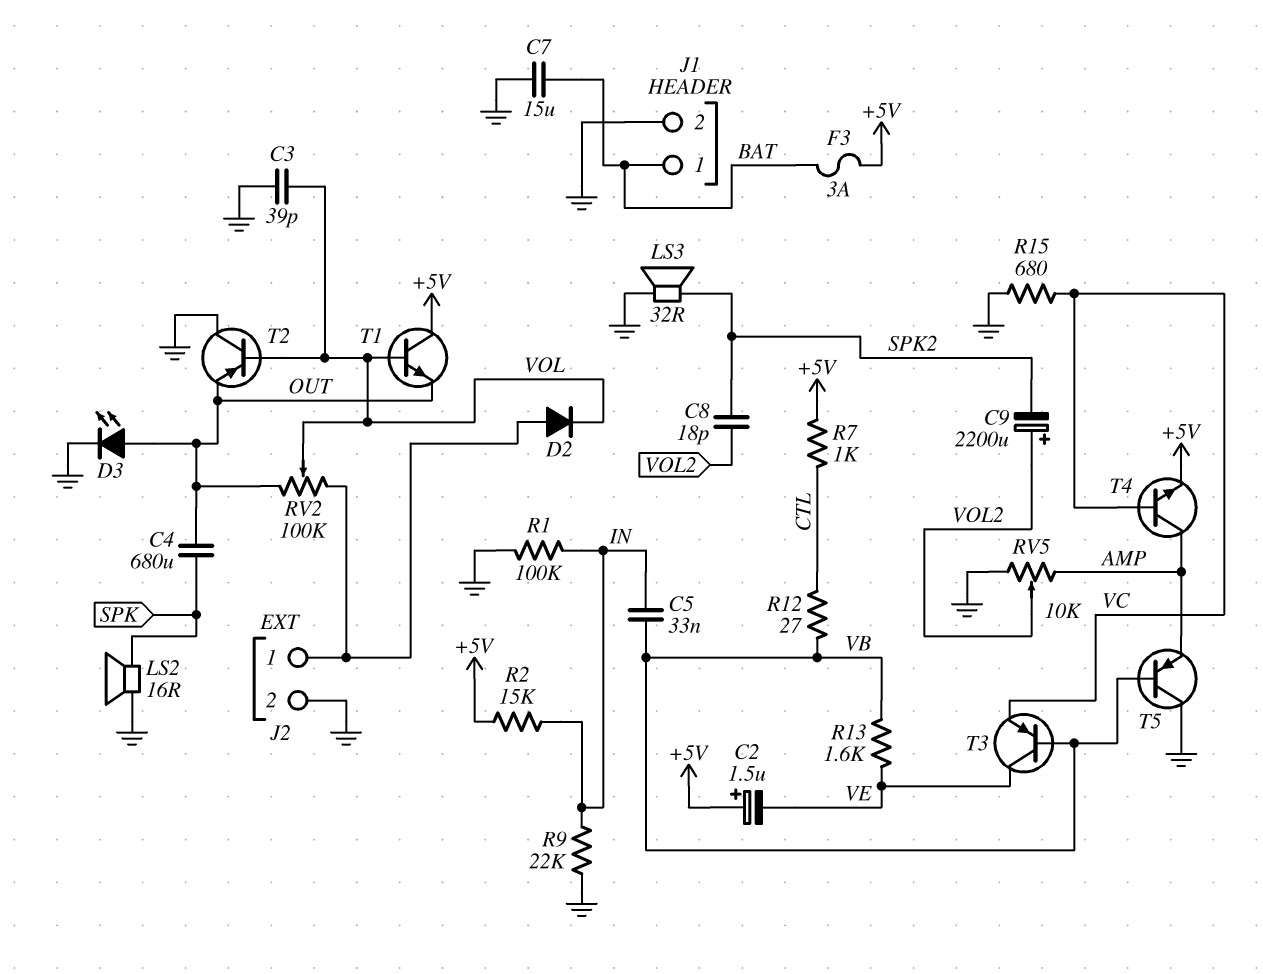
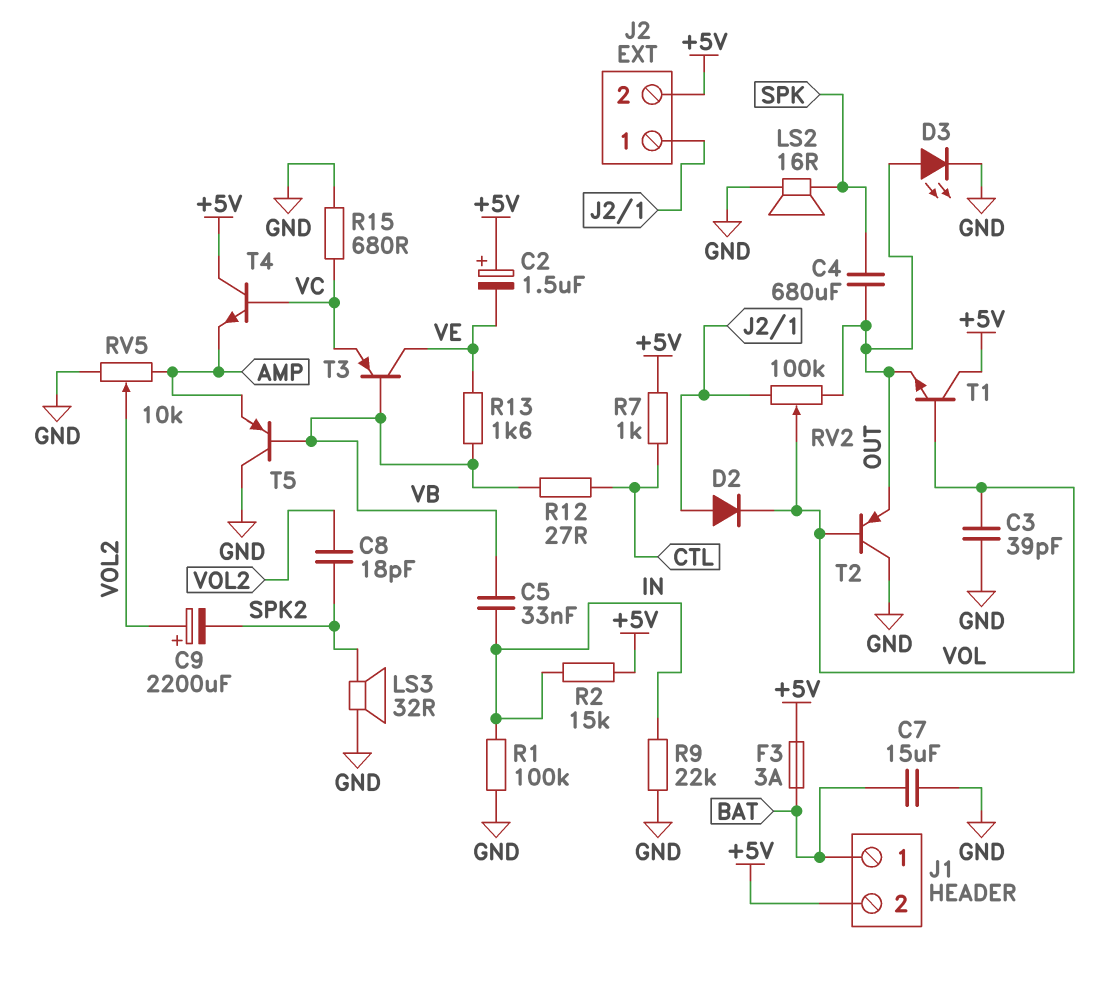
J1 pin 2: GND -> +5V
J2 pin 2: GND -> +5V
T4: NPN (B VC, C AMP, E +5V) -> NPN (B VC, C +5V, E AMP)

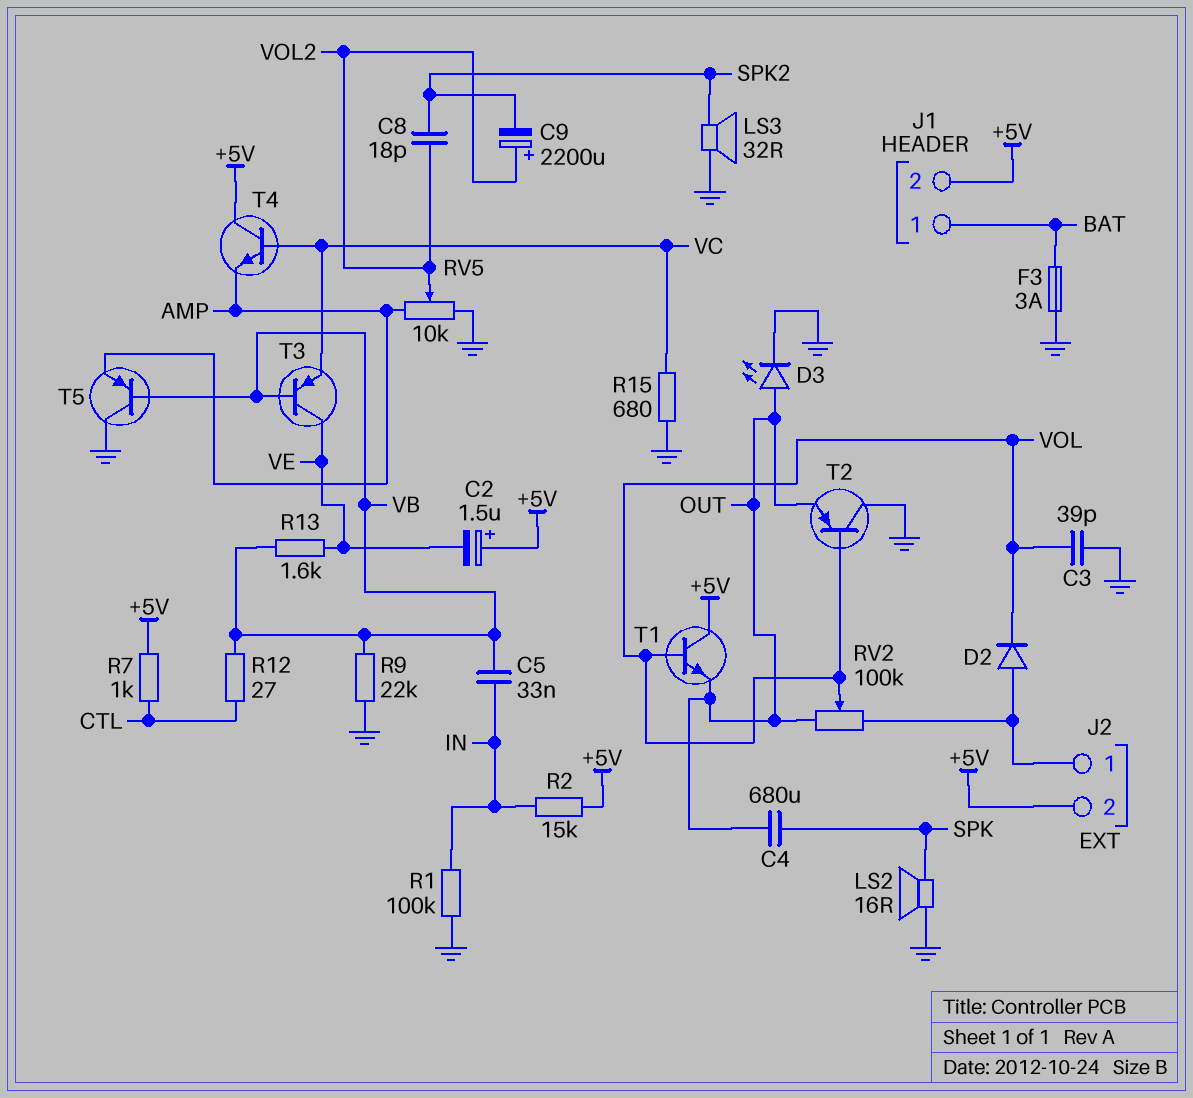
C7: 15uF (BAT, GND) -> none
F3: 3A (+5V, BAT) -> 3A (BAT, GND)
R9: 22k (GND, IN) -> 22k (GND, VB)

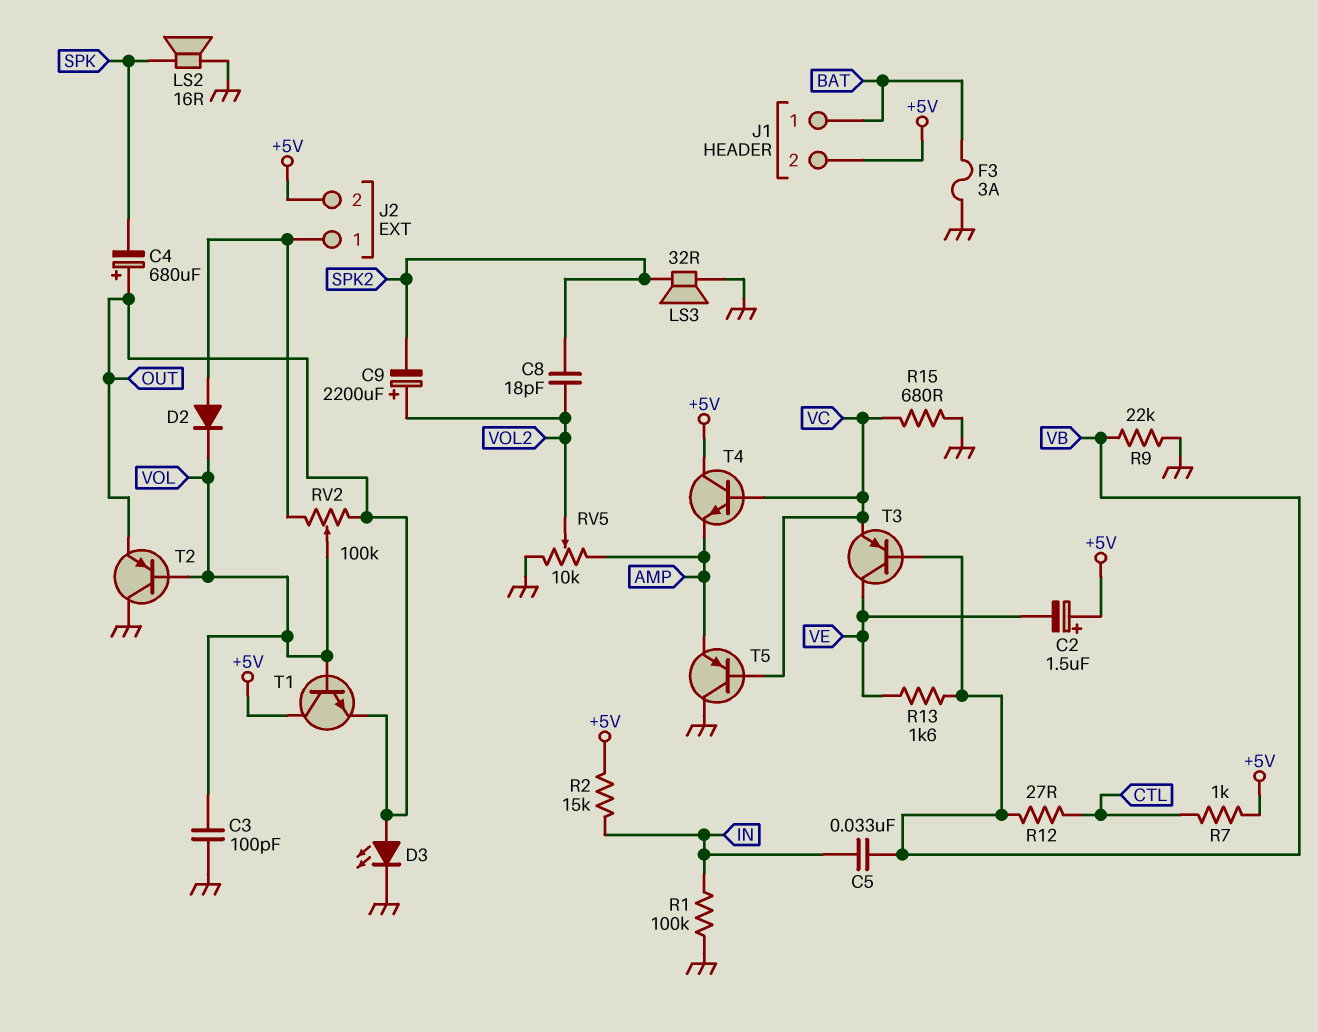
C3: 39pF (GND, VOL) -> 100pF (GND, VOL)
C4: 680uF (OUT, SPK) -> 680uF (plus OUT, minus SPK)
T5: PNP (B VB, C GND, E AMP) -> PNP (B VC, C GND, E AMP)

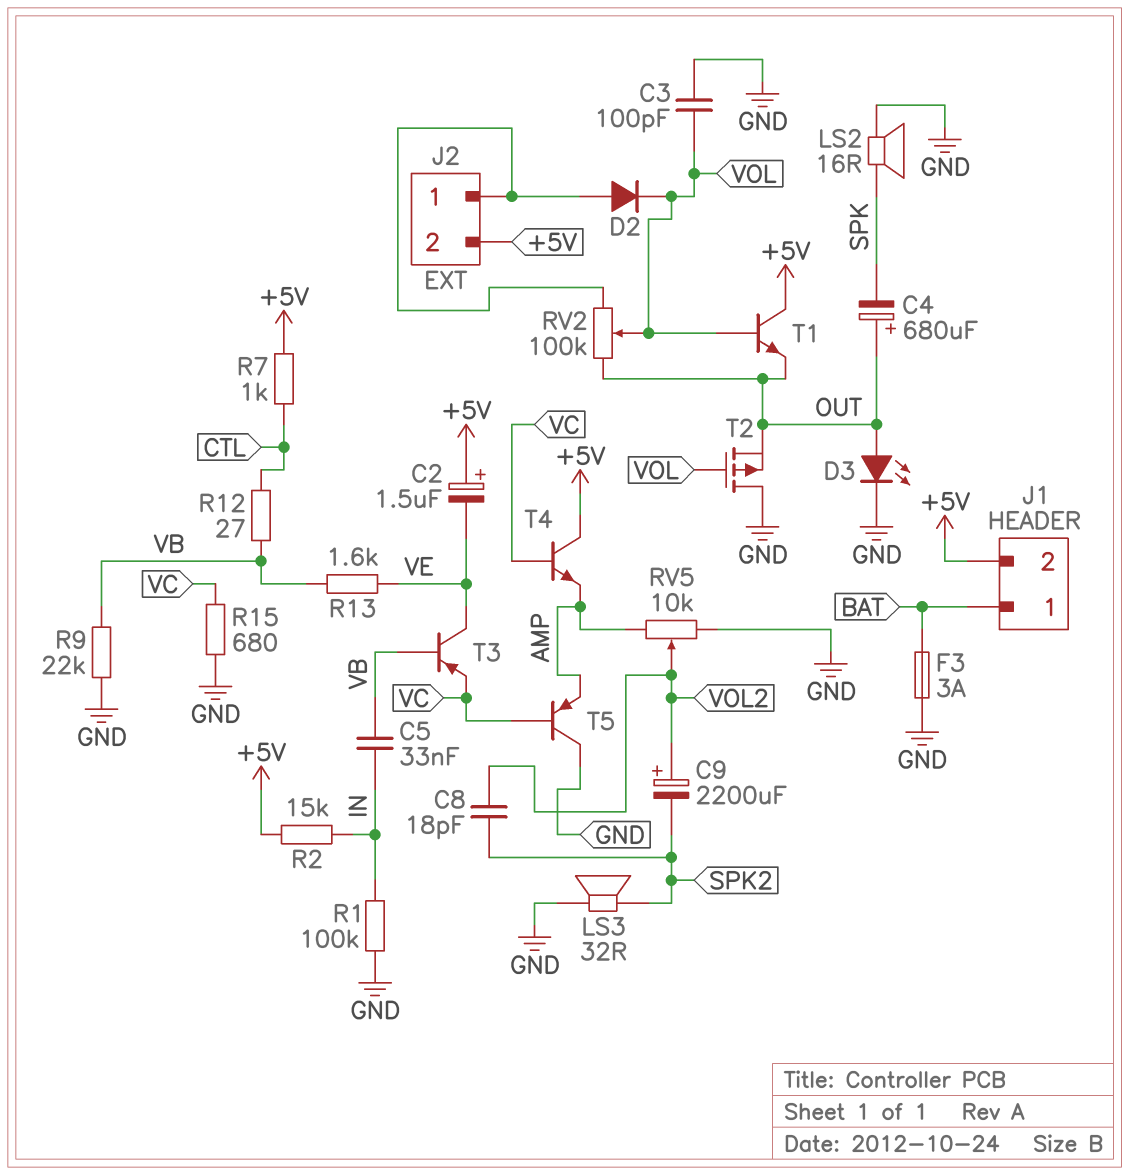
T2: PNP (B VOL, C GND, E OUT) -> PMOS (G VOL, D GND, S OUT)

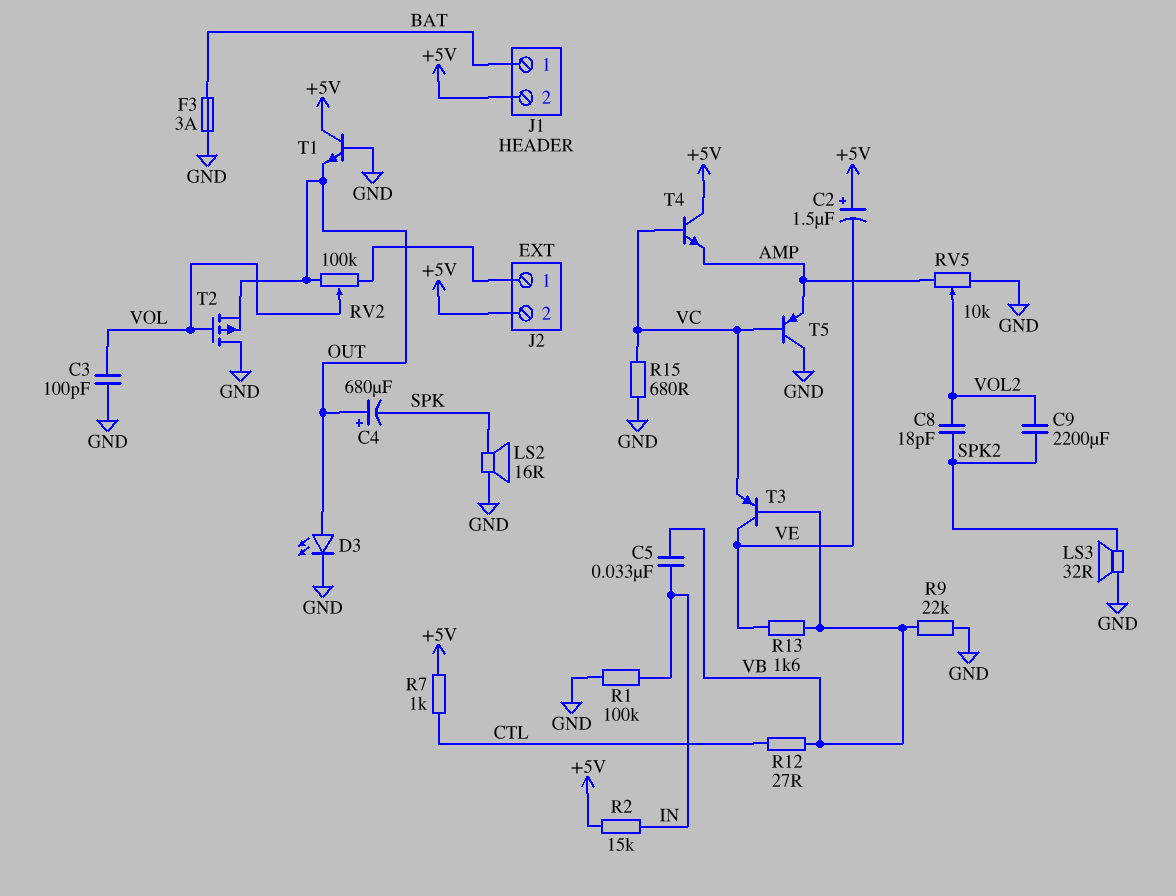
C9: 2200uF (plus VOL2, minus SPK2) -> 2200uF (SPK2, VOL2)
D2: diode (A J2/1, K VOL) -> none
T1: NPN (B VOL, C +5V, E OUT) -> NPN (B GND, C +5V, E OUT)

